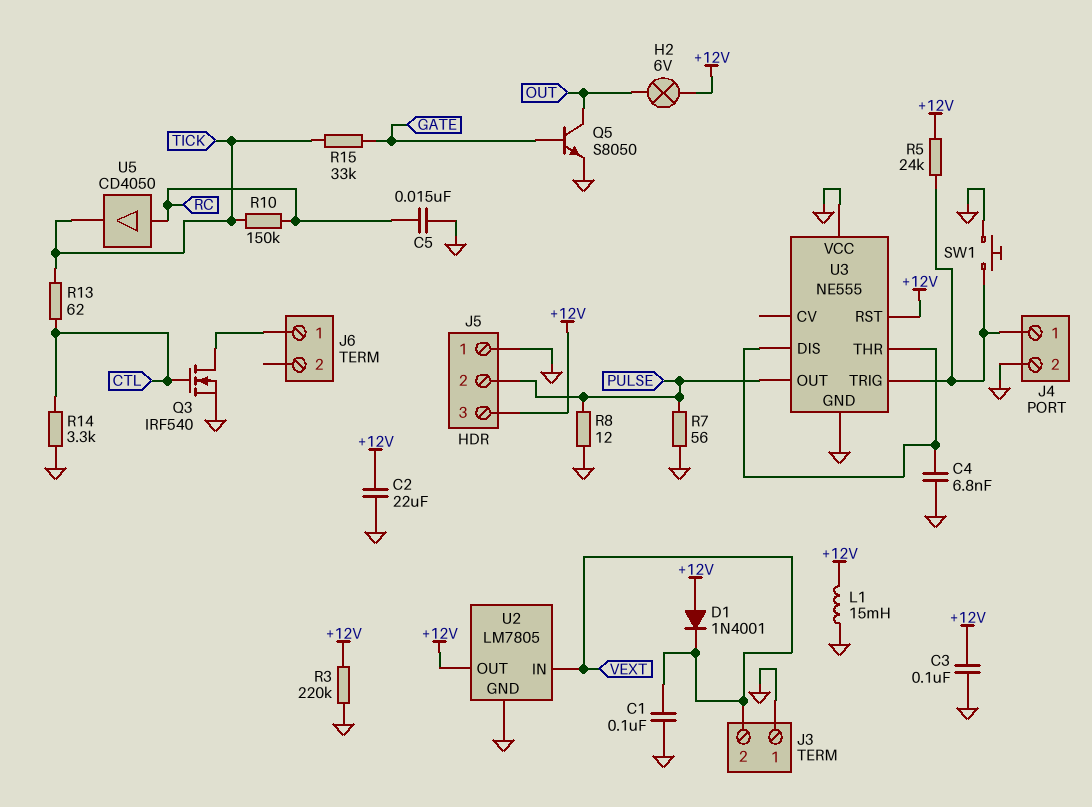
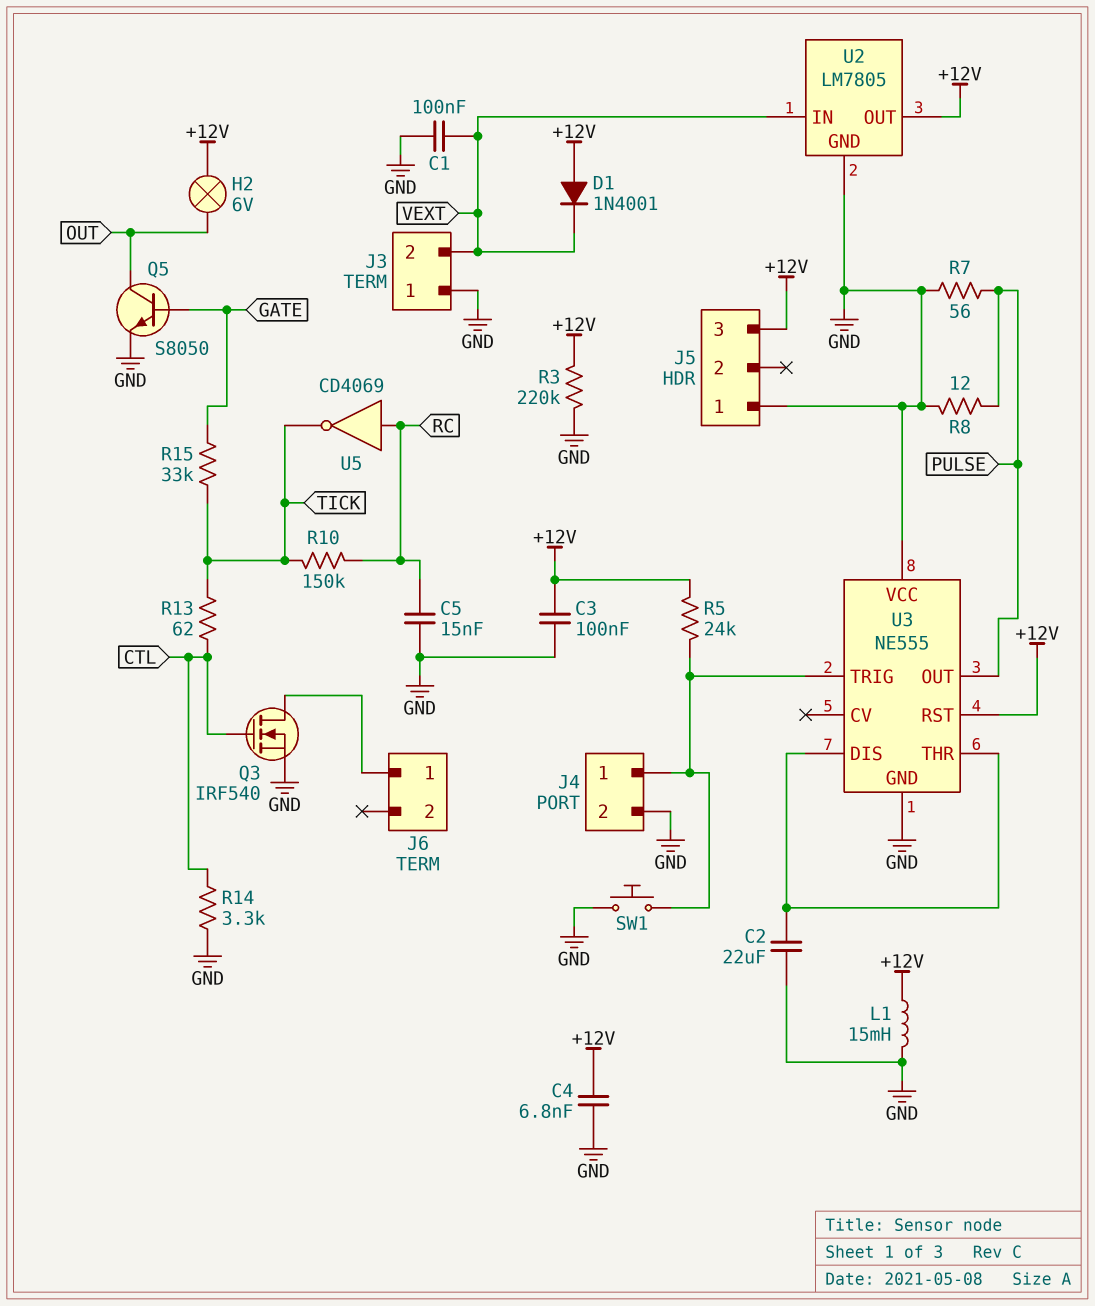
C2: 22uF (+12V, GND) -> 22uF (GND, U3/DIS)
C4: 6.8nF (GND, U3/DIS) -> 6.8nF (+12V, GND)
J5 pin 2: PULSE -> none
U5: buffer CD4050 (in RC, out TICK) -> NOT CD4069 (in RC, out TICK)

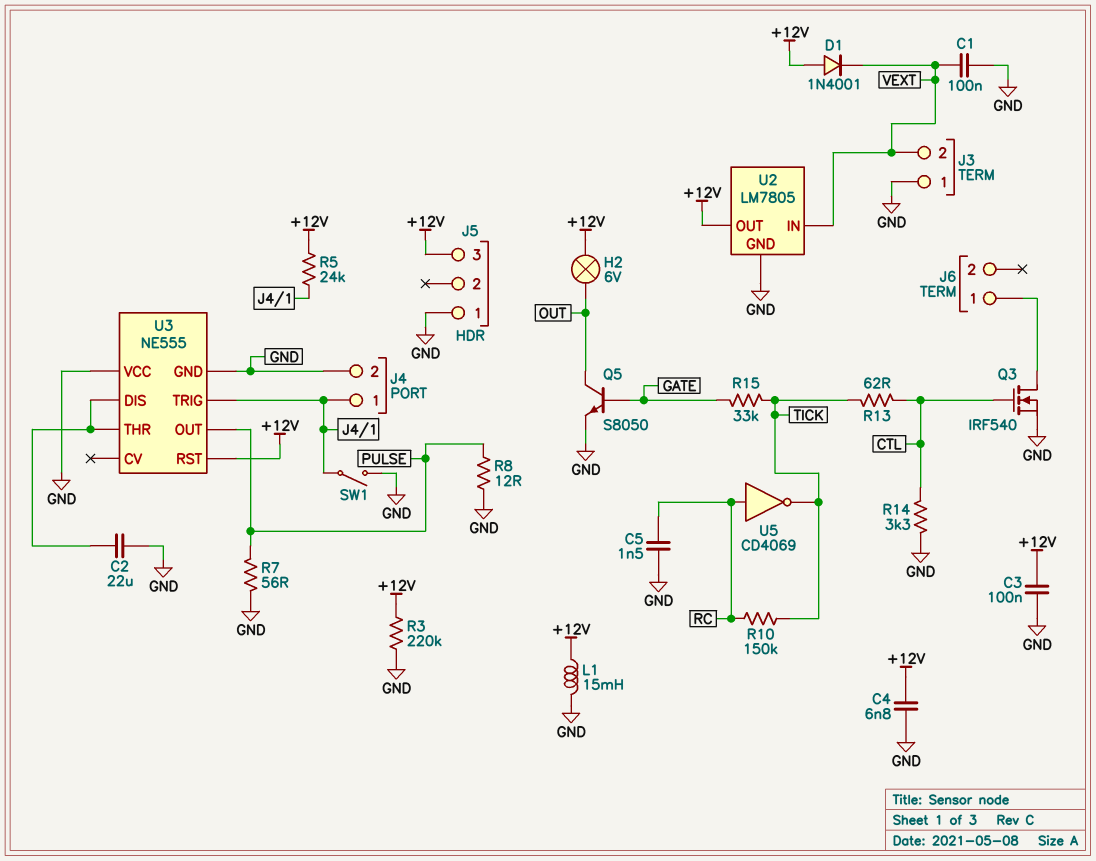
C5: 15nF (GND, RC) -> 1.5nF (GND, RC)
SW1: button (GND, J4/1) -> switch (GND, J4/1)

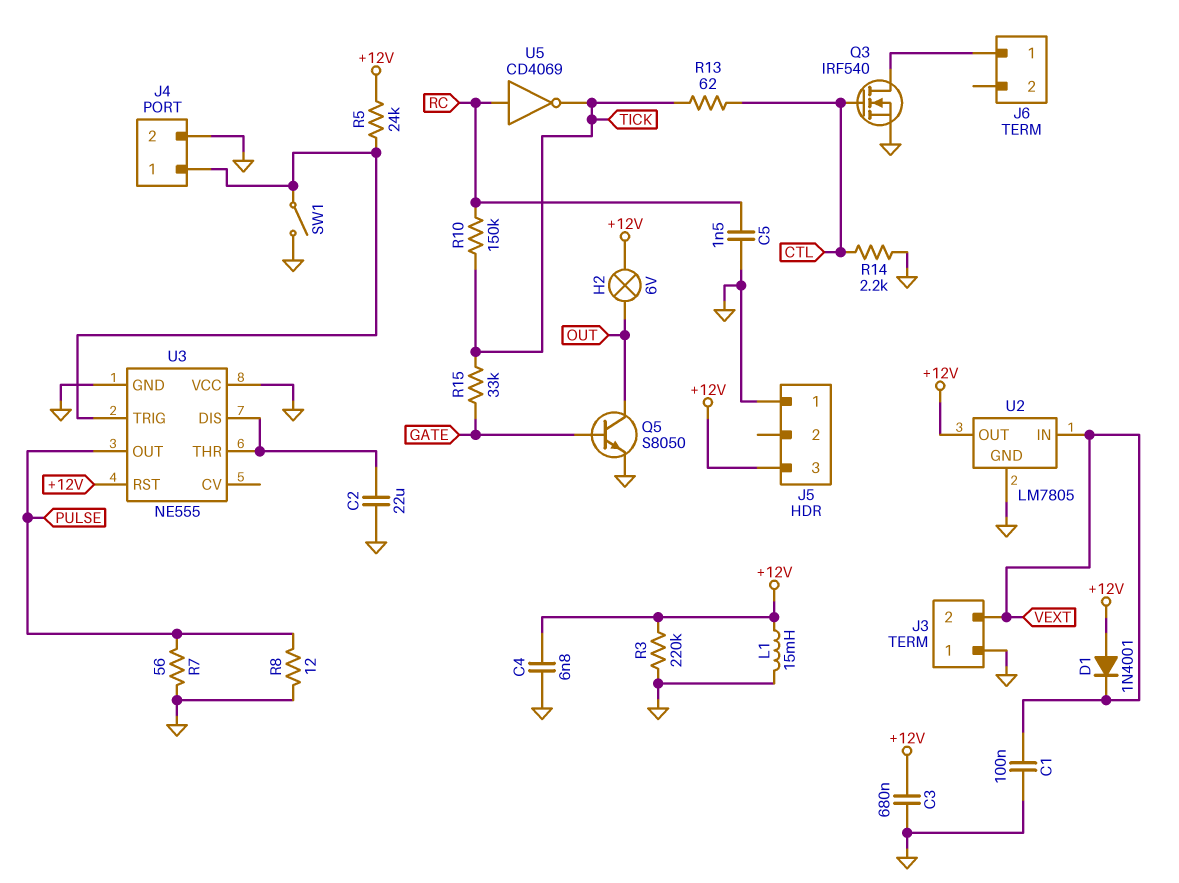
C3: 100nF (+12V, GND) -> 680nF (+12V, GND)
R14: 3.3k (CTL, GND) -> 2.2k (CTL, GND)

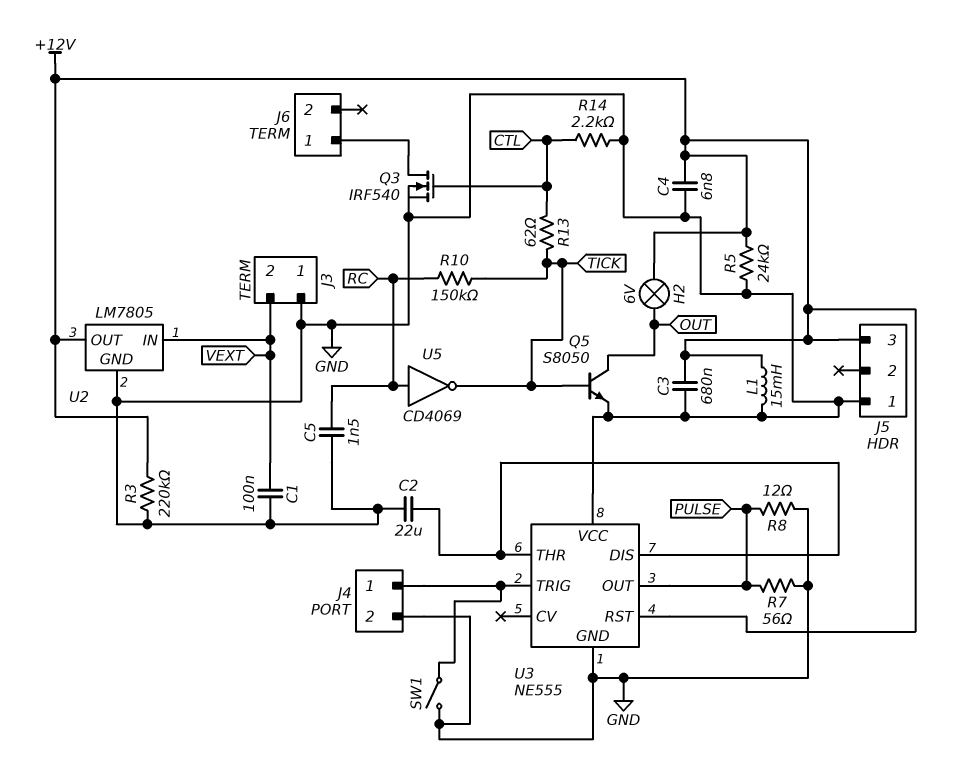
D1: diode 1N4001 (A +12V, K VEXT) -> none
Q5: NPN S8050 (B GATE, C OUT, E GND) -> NPN S8050 (B TICK, C OUT, E GND)
R5: 24k (+12V, J4/1) -> 24k (+12V, GND)
R15: 33k (GATE, TICK) -> none

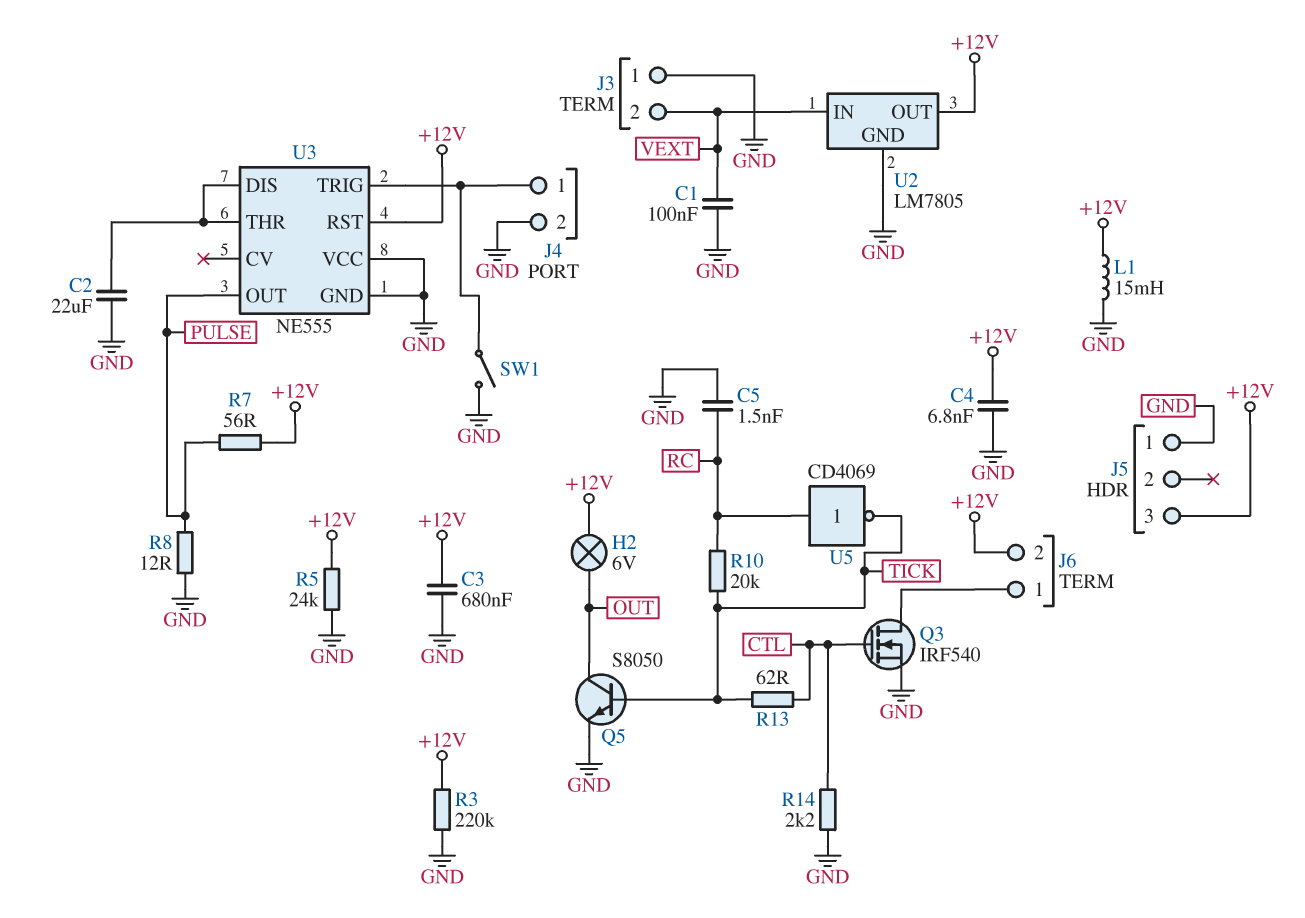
J6 pin 2: none -> +12V
R7: 56 (GND, PULSE) -> 56 (+12V, PULSE)
R10: 150k (RC, TICK) -> 20k (RC, TICK)

